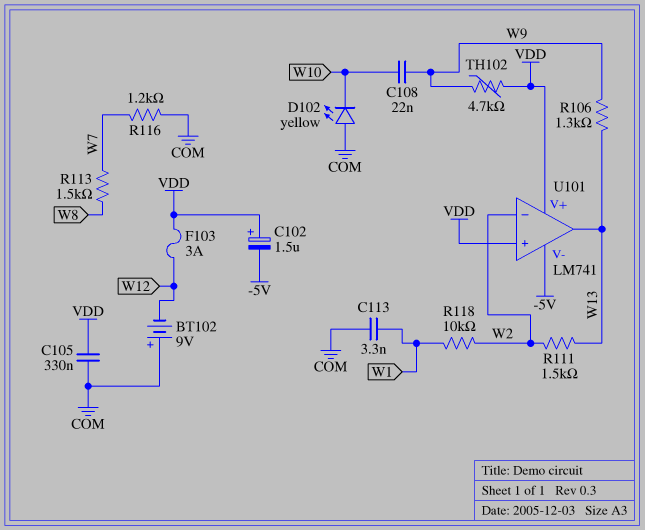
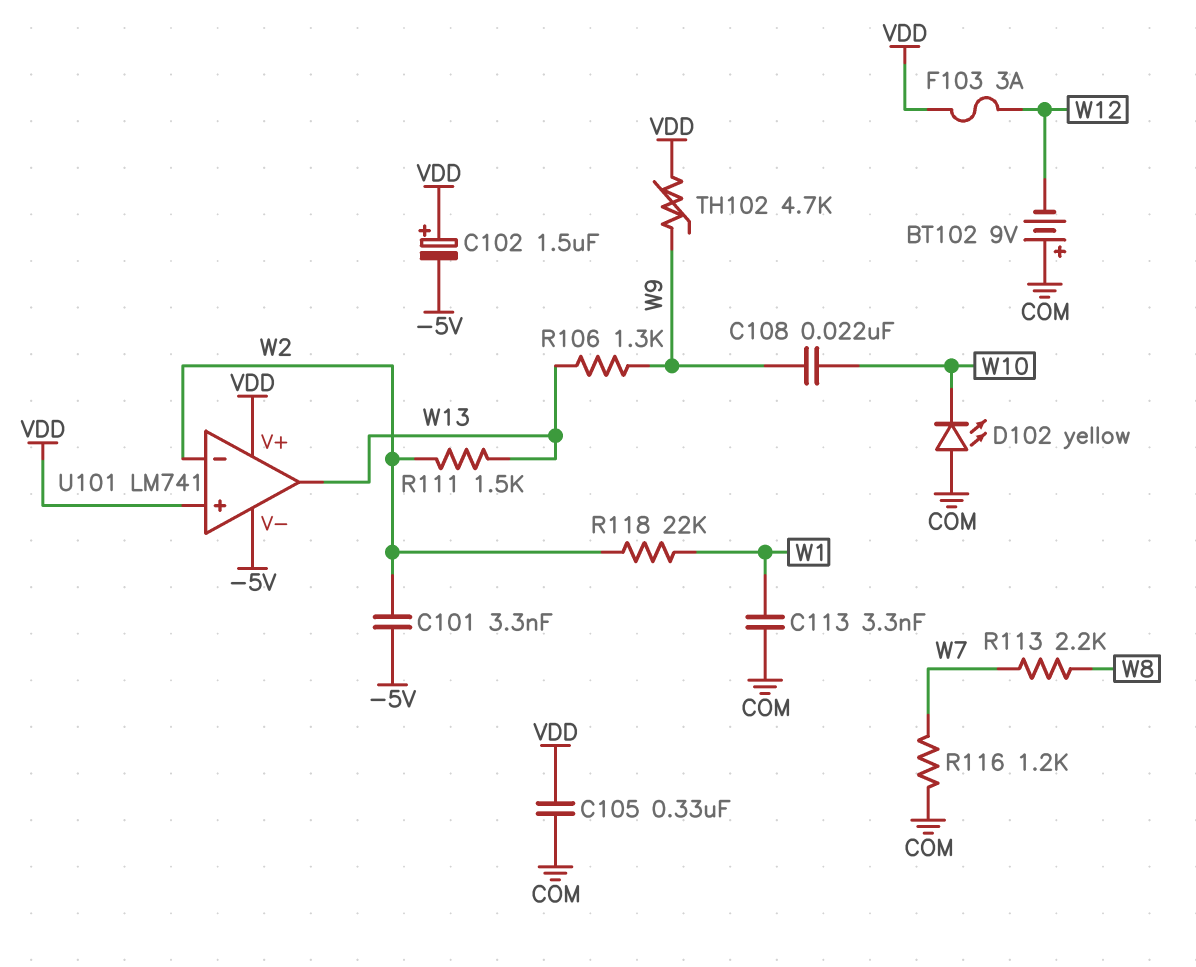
C101: none -> 3.3nF (-5V, W2)
R113: 1.5k (W7, W8) -> 2.2k (W7, W8)
R118: 10k (W1, W2) -> 22k (W1, W2)

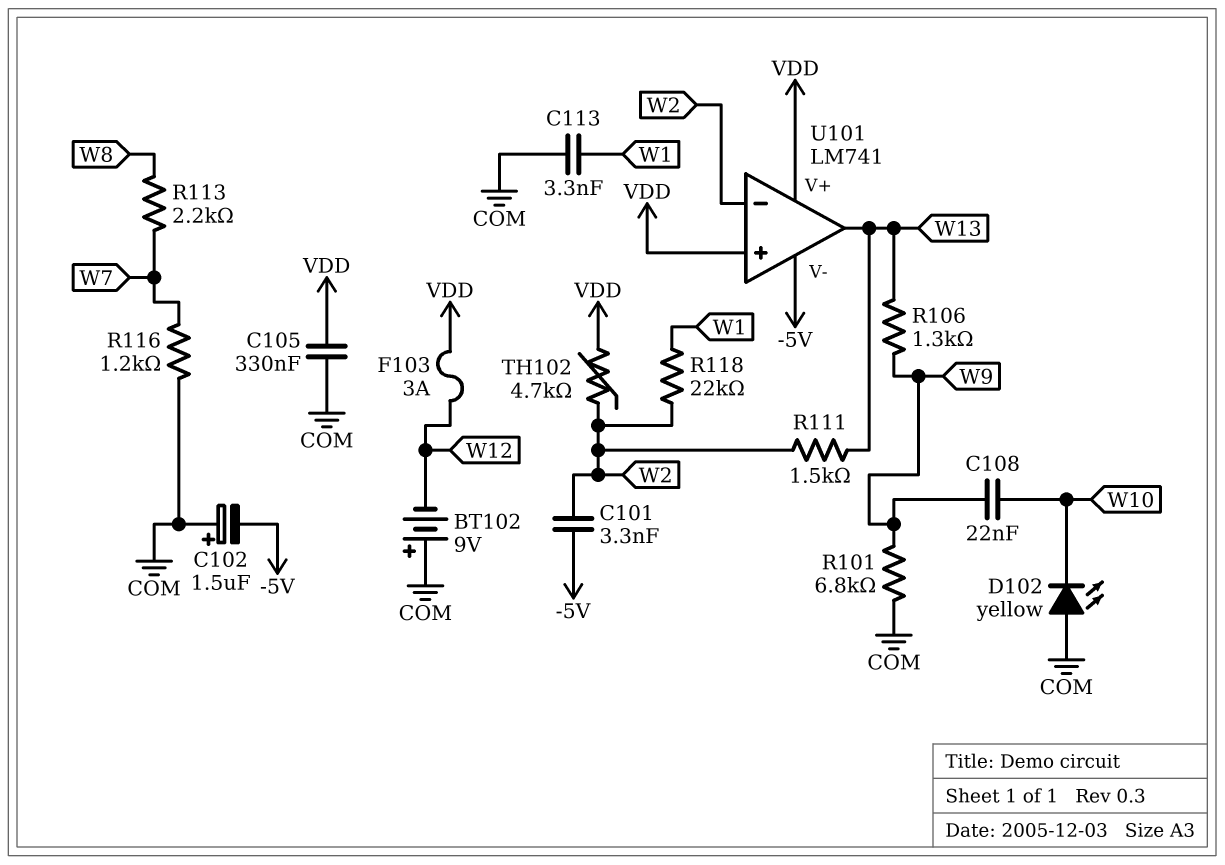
C102: 1.5uF (plus VDD, minus -5V) -> 1.5uF (plus COM, minus -5V)
R101: none -> 6.8k (COM, W9)
TH102: 4.7k (VDD, W9) -> 4.7k (VDD, W2)

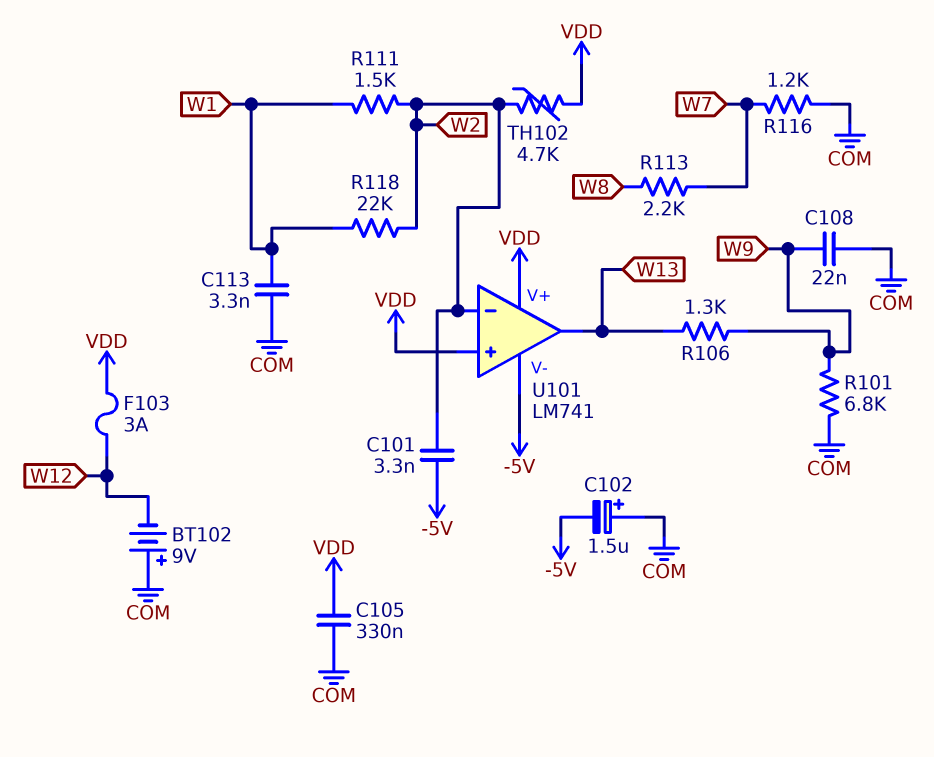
C108: 22nF (W9, W10) -> 22nF (COM, W9)
D102: LED yellow (A COM, K W10) -> none
R111: 1.5k (W2, W13) -> 1.5k (W1, W2)

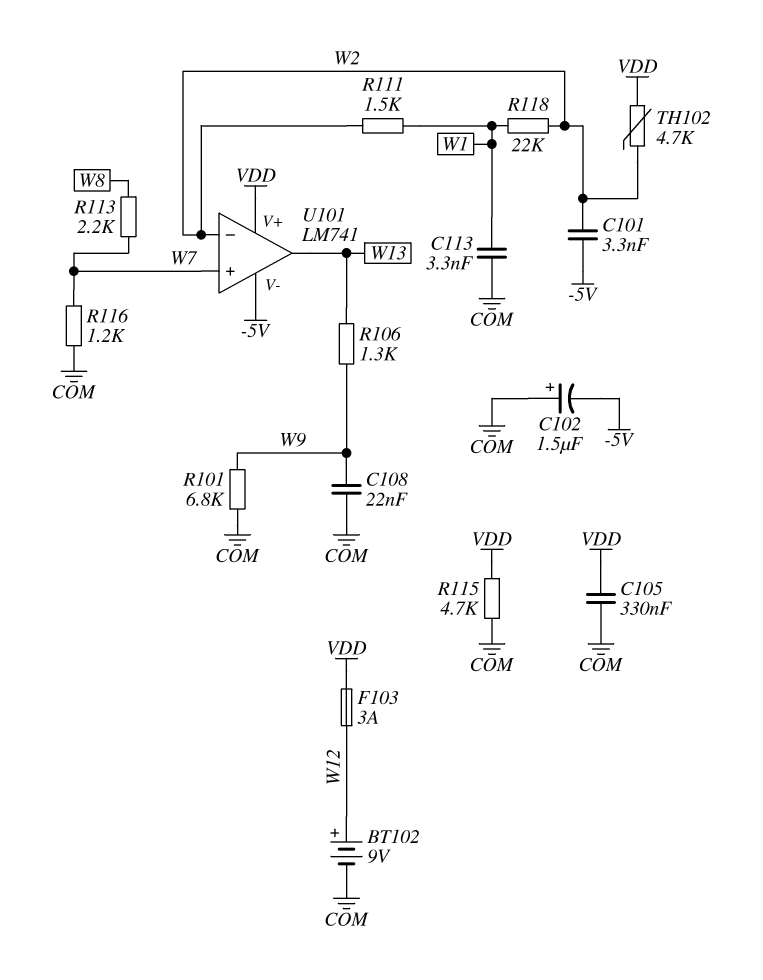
BT102: 9V (plus COM, minus W12) -> 9V (plus W12, minus COM)
R115: none -> 4.7k (COM, VDD)
U101 pin in+: VDD -> W7

